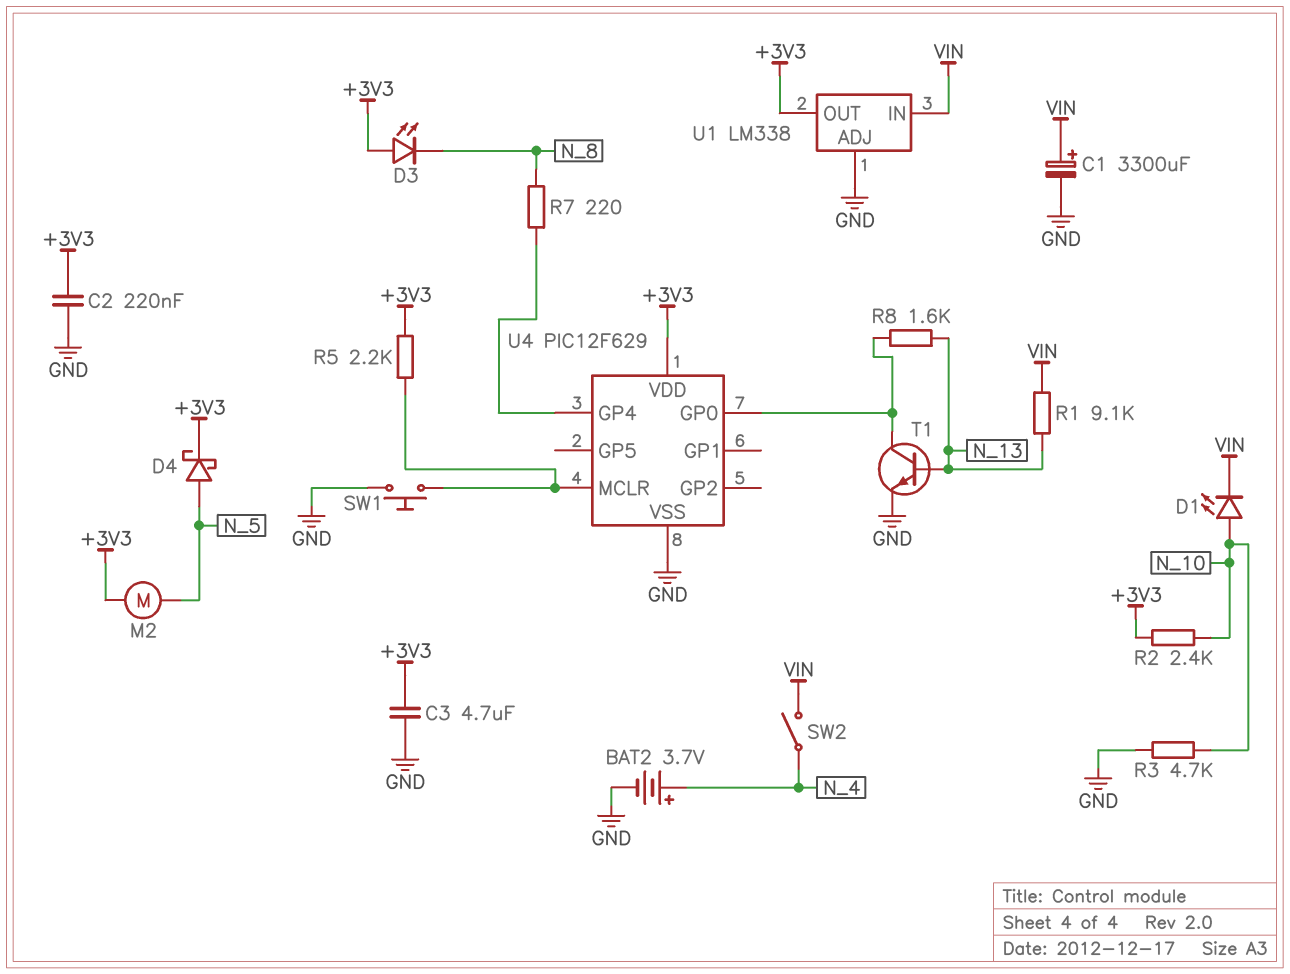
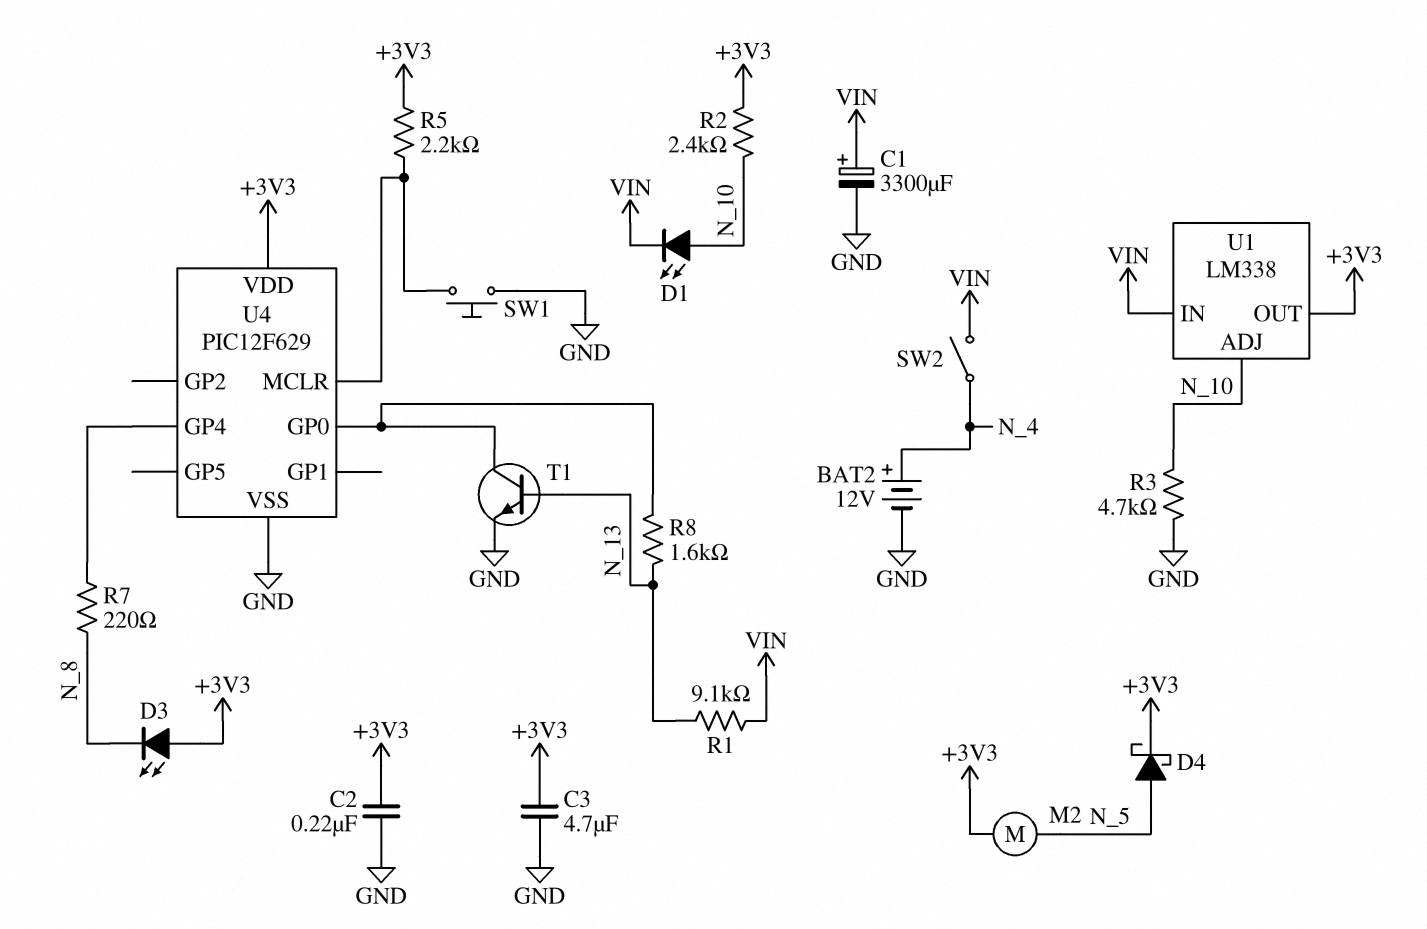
BAT2: 3.7V (plus N_4, minus GND) -> 12V (plus N_4, minus GND)
U1 pin ADJ: GND -> N_10

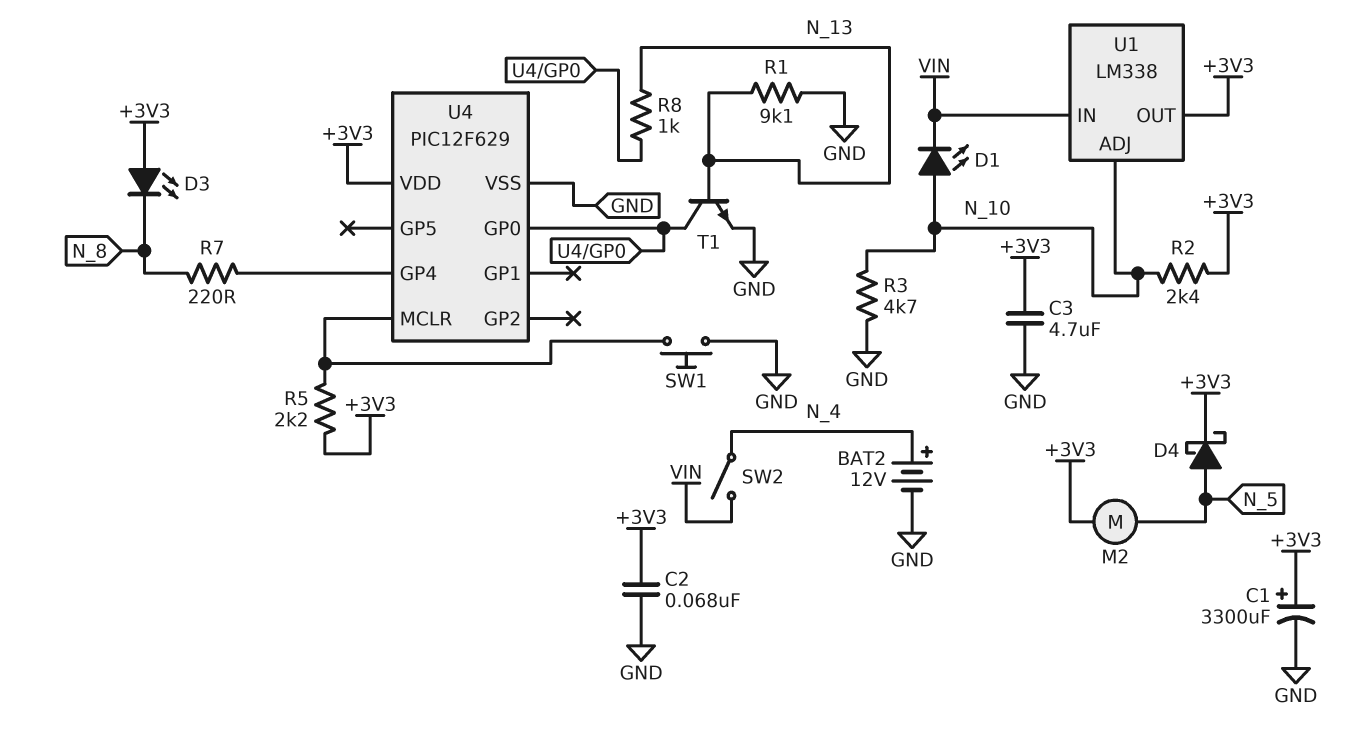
C1: 3300uF (plus VIN, minus GND) -> 3300uF (plus +3V3, minus GND)
C2: 220nF (+3V3, GND) -> 68nF (+3V3, GND)
R1: 9.1k (N_13, VIN) -> 9.1k (GND, N_13)
R8: 1.6k (N_13, U4/GP0) -> 1k (N_13, U4/GP0)

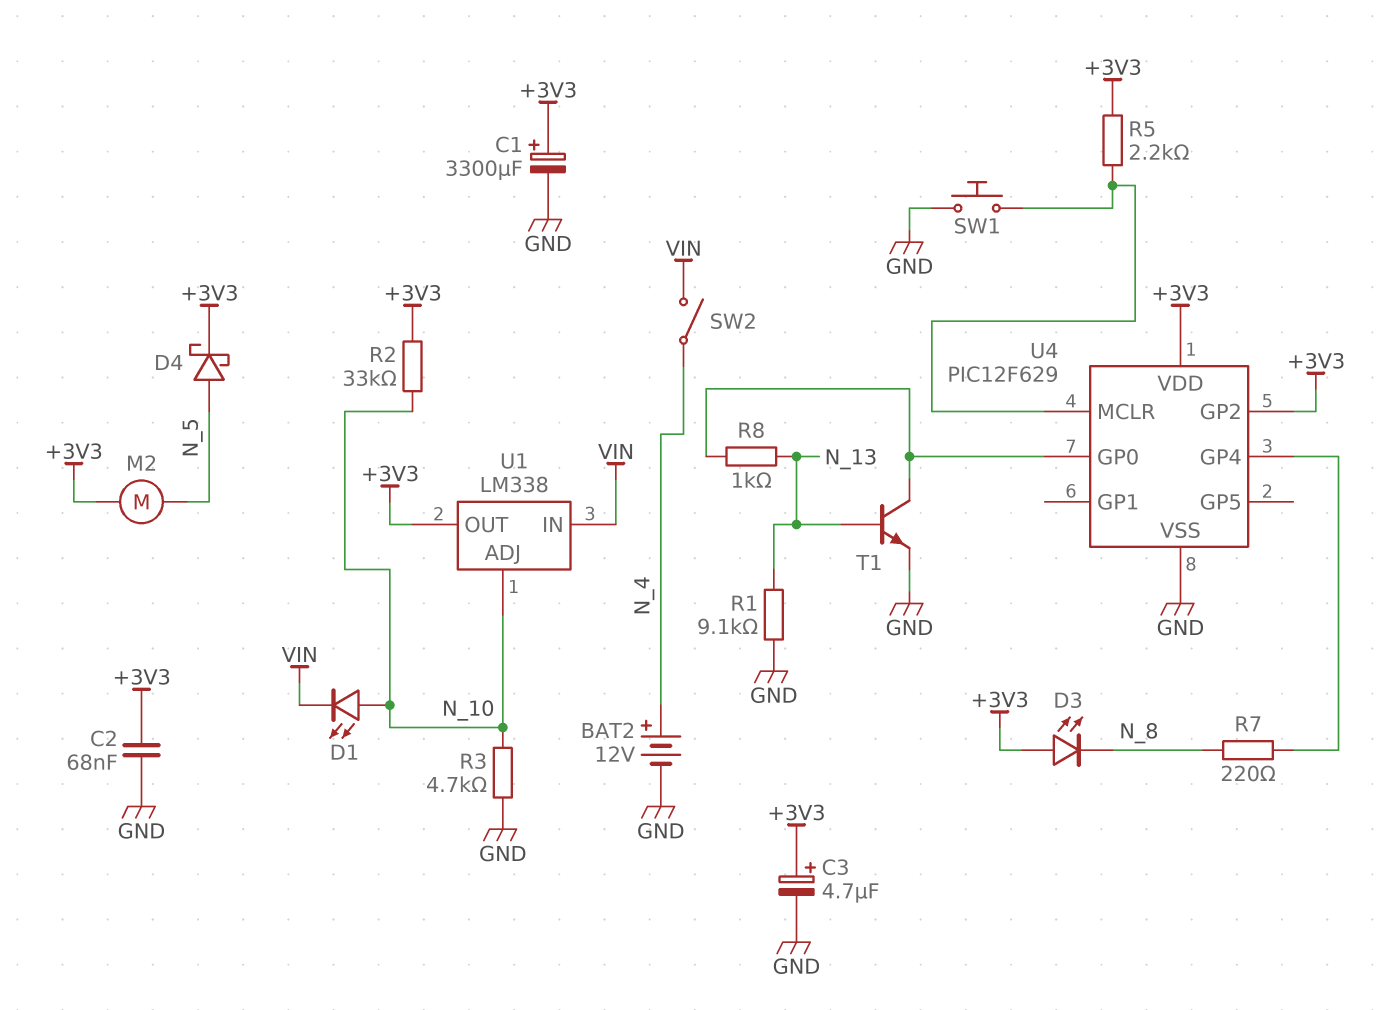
C3: 4.7uF (+3V3, GND) -> 4.7uF (plus +3V3, minus GND)
R2: 2.4k (+3V3, N_10) -> 33k (+3V3, N_10)
U4 pin GP2: none -> +3V3

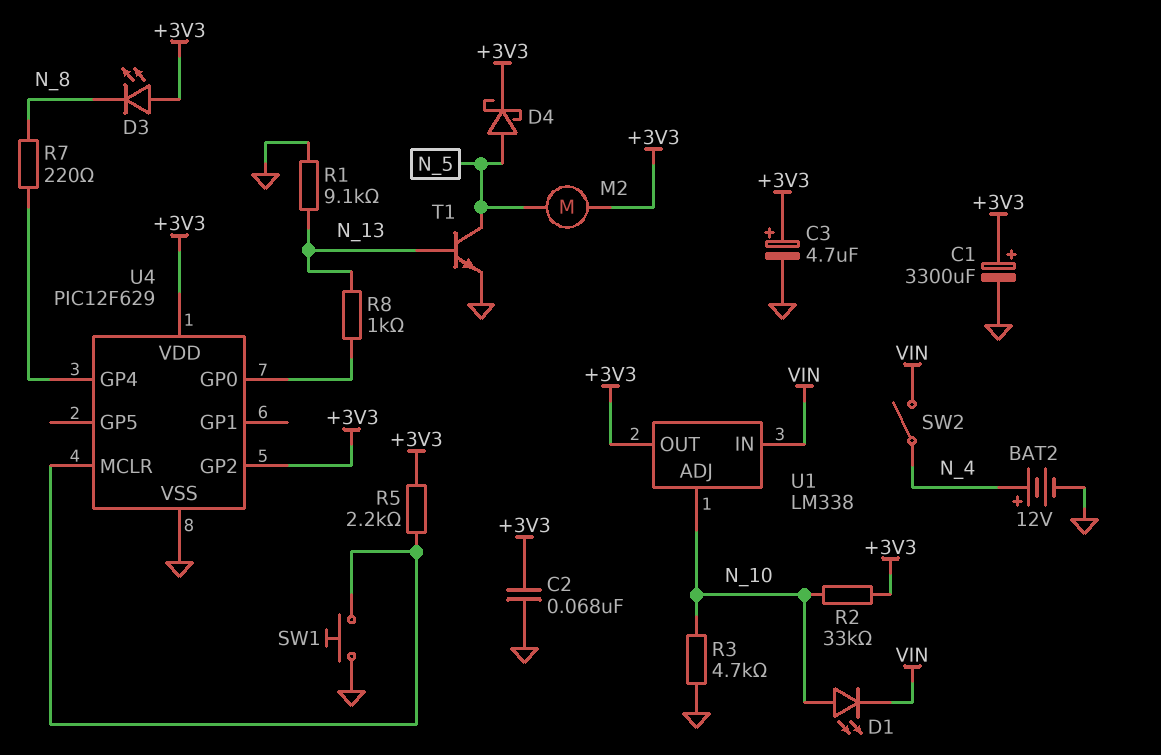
T1: NPN (B N_13, C U4/GP0, E GND) -> NPN (B N_13, C N_5, E GND)

